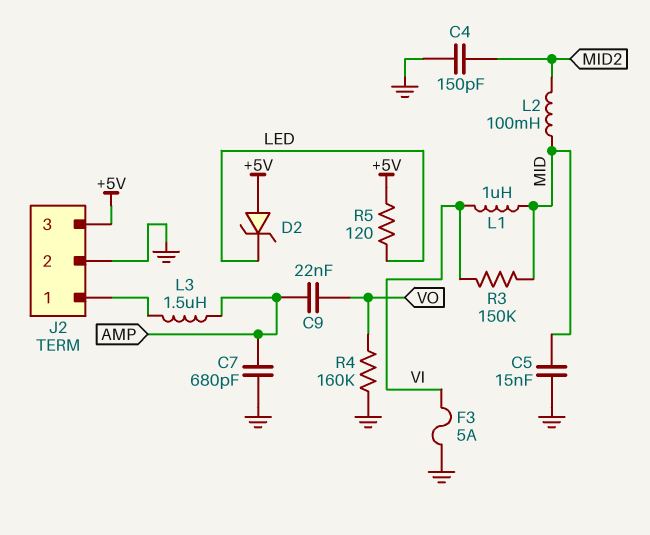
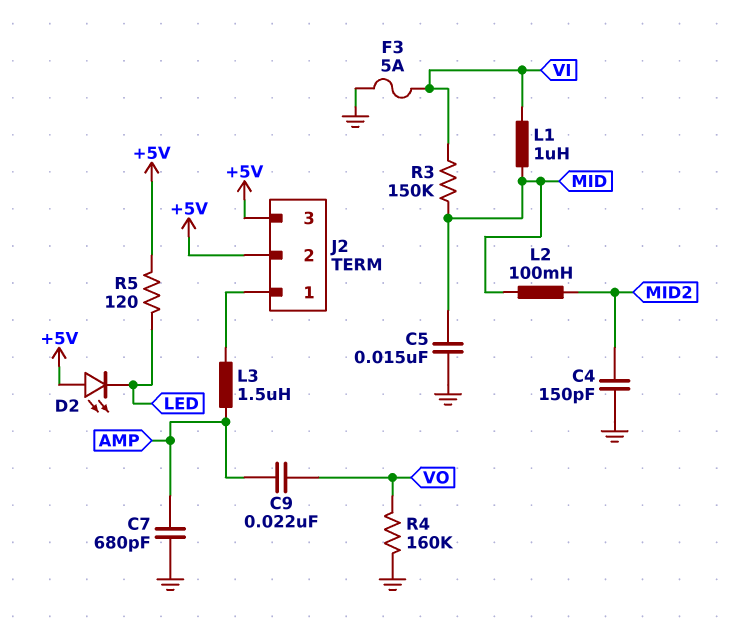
D2: zener (A +5V, K LED) -> LED (A +5V, K LED)
J2 pin 2: GND -> +5V

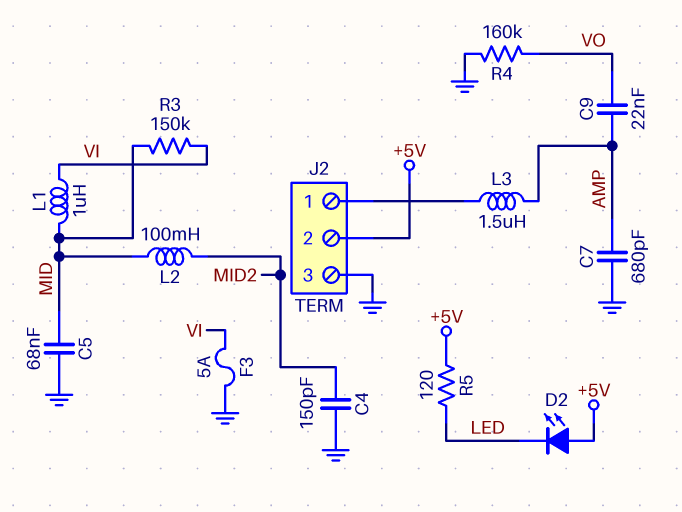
C5: 15nF (GND, MID) -> 68nF (GND, MID)
J2 pin 3: +5V -> GND

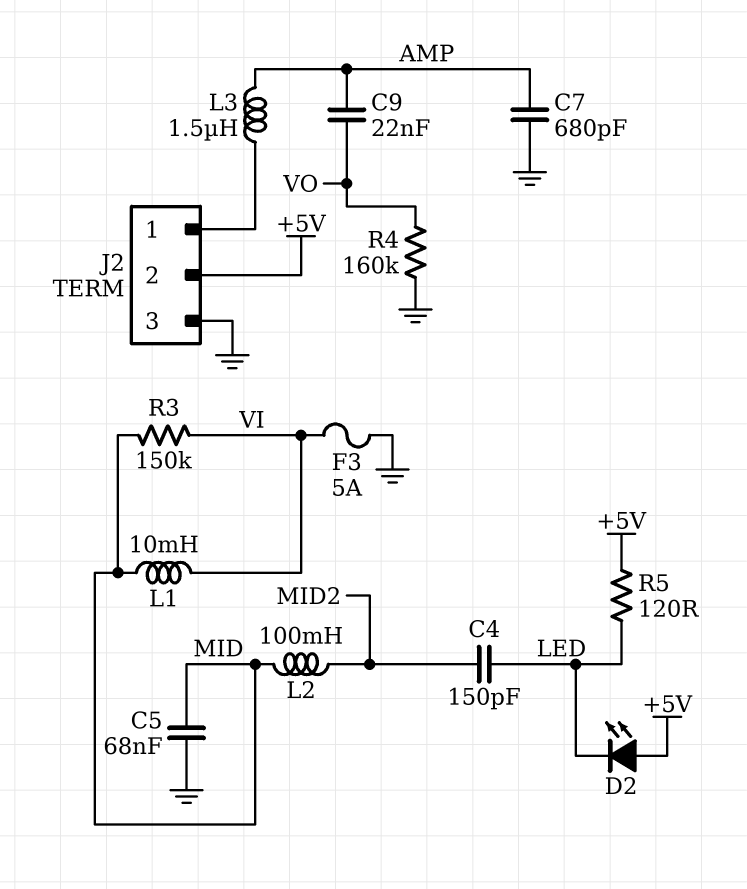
C4: 150pF (GND, MID2) -> 150pF (LED, MID2)
L1: 1uH (MID, VI) -> 10mH (MID, VI)

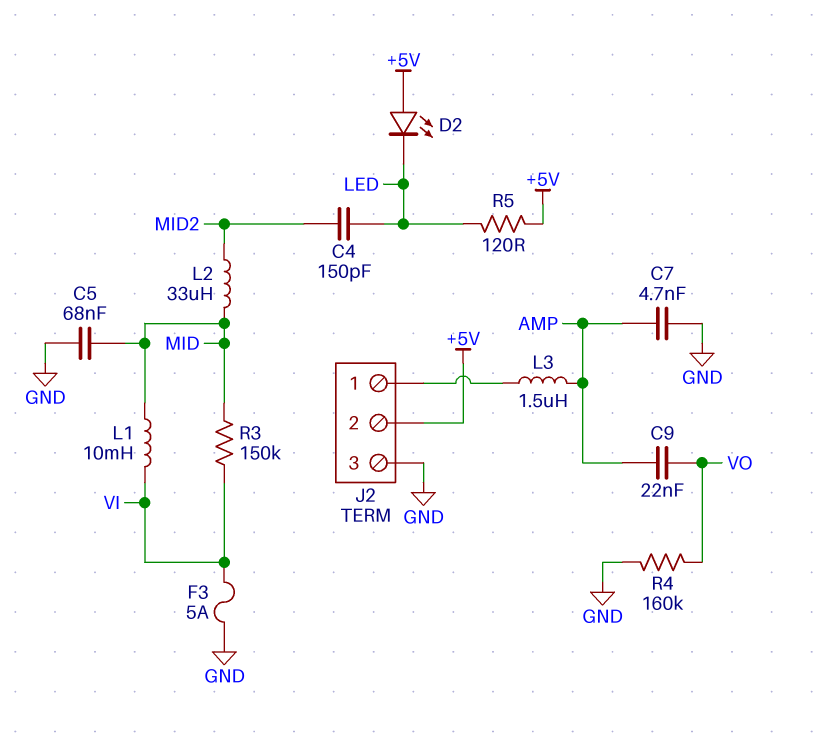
C7: 680pF (AMP, GND) -> 4.7nF (AMP, GND)
L2: 100mH (MID, MID2) -> 33uH (MID, MID2)

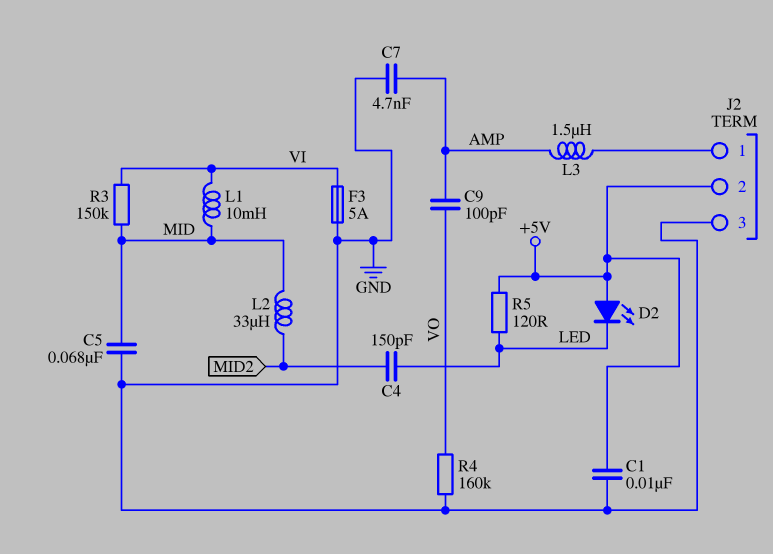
C1: none -> 10nF (+5V, GND)
C9: 22nF (AMP, VO) -> 100pF (AMP, VO)

